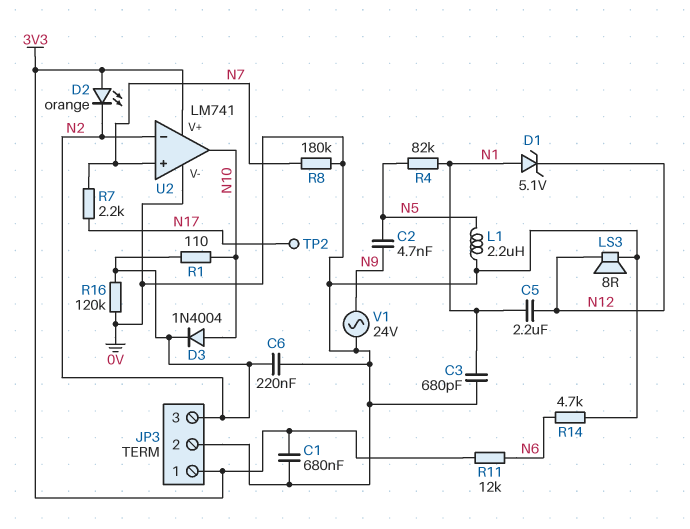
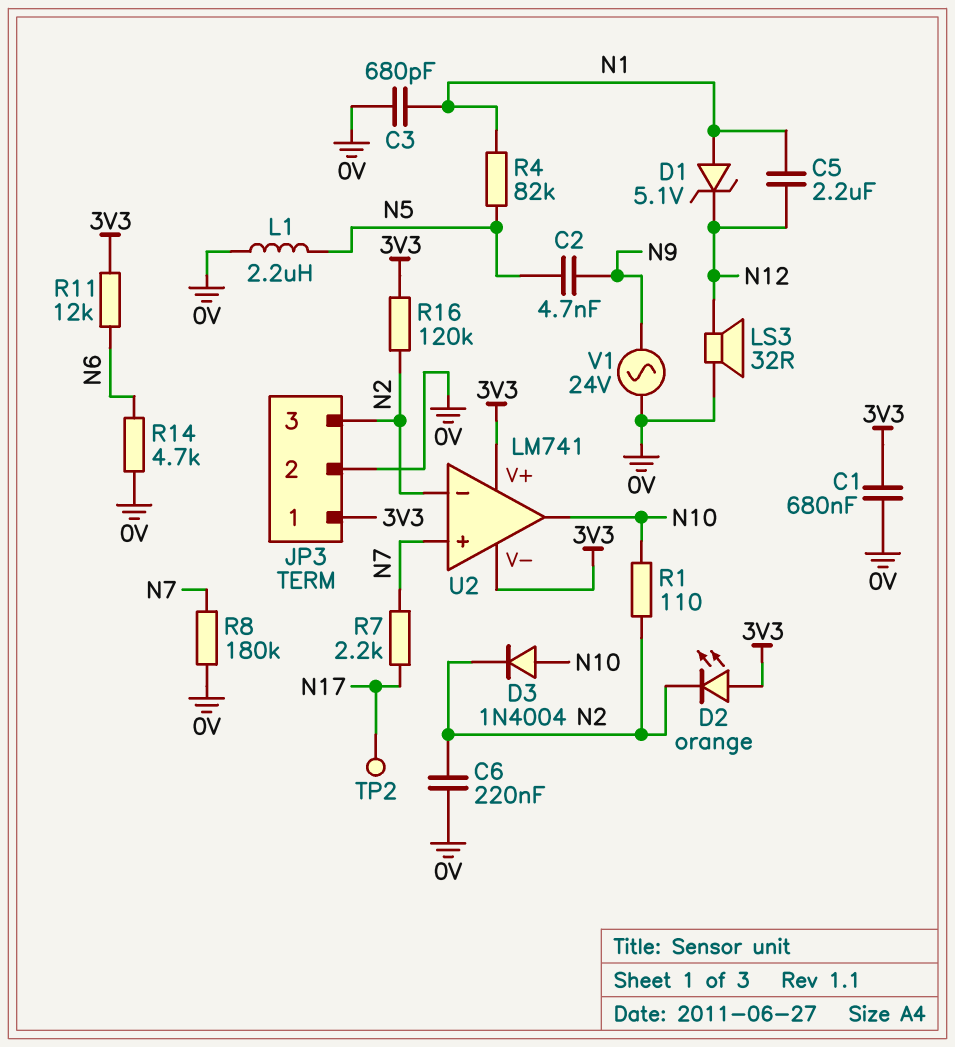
LS3: speaker 8R (0V, N12) -> speaker 32R (0V, N12)
R16: 120k (0V, N2) -> 120k (3V3, N2)
U2 pin V-: 0V -> 3V3

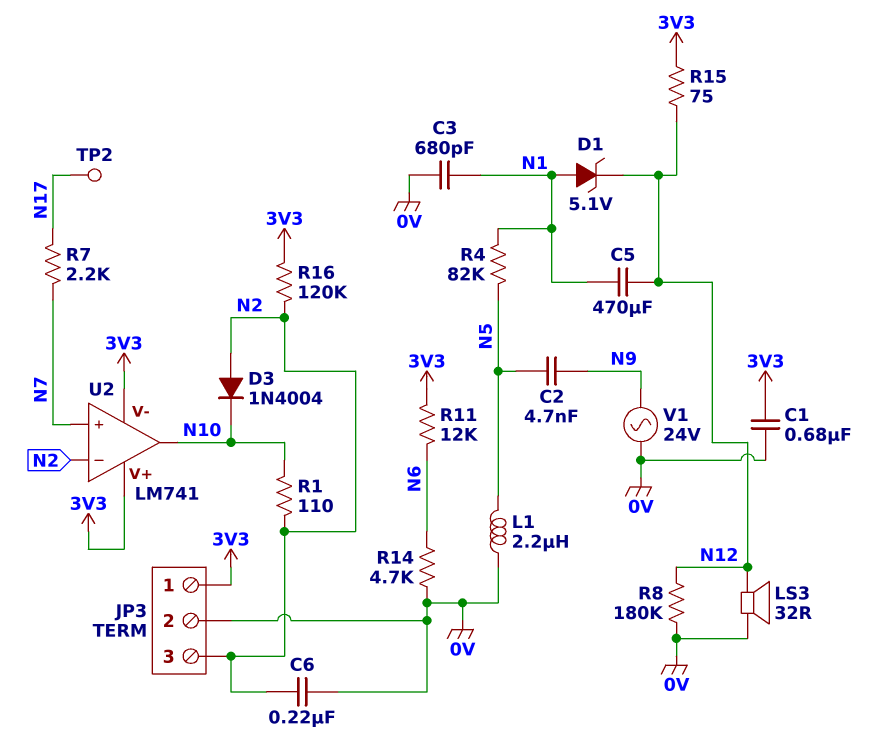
C5: 2.2uF (N1, N12) -> 470uF (N1, N12)
D2: LED orange (A 3V3, K N2) -> none
D3: diode 1N4004 (A N10, K N2) -> diode 1N4004 (A N2, K N10)
R8: 180k (0V, N7) -> 180k (0V, N12)
R15: none -> 75 (3V3, N12)

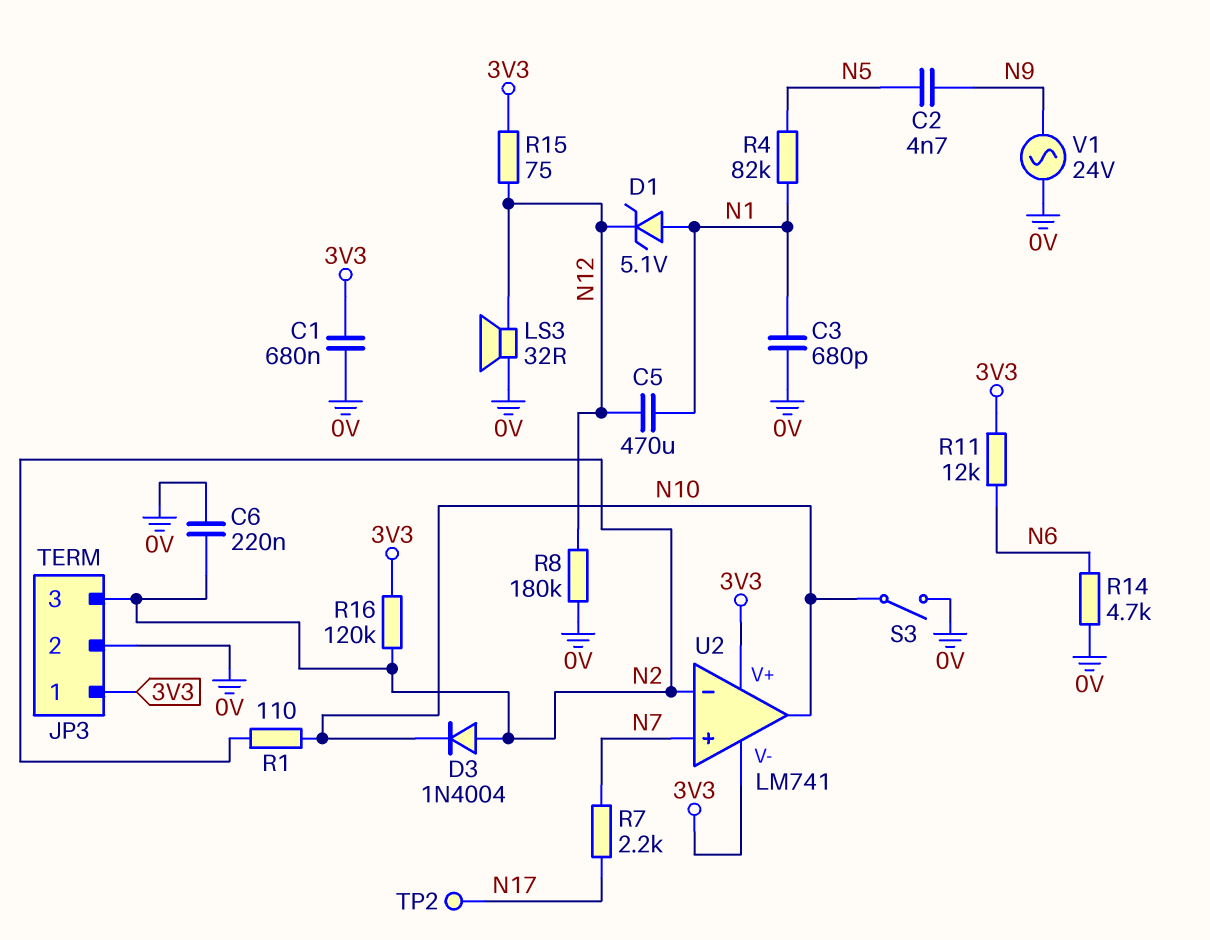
L1: 2.2uH (0V, N5) -> none
S3: none -> switch (0V, N10)

